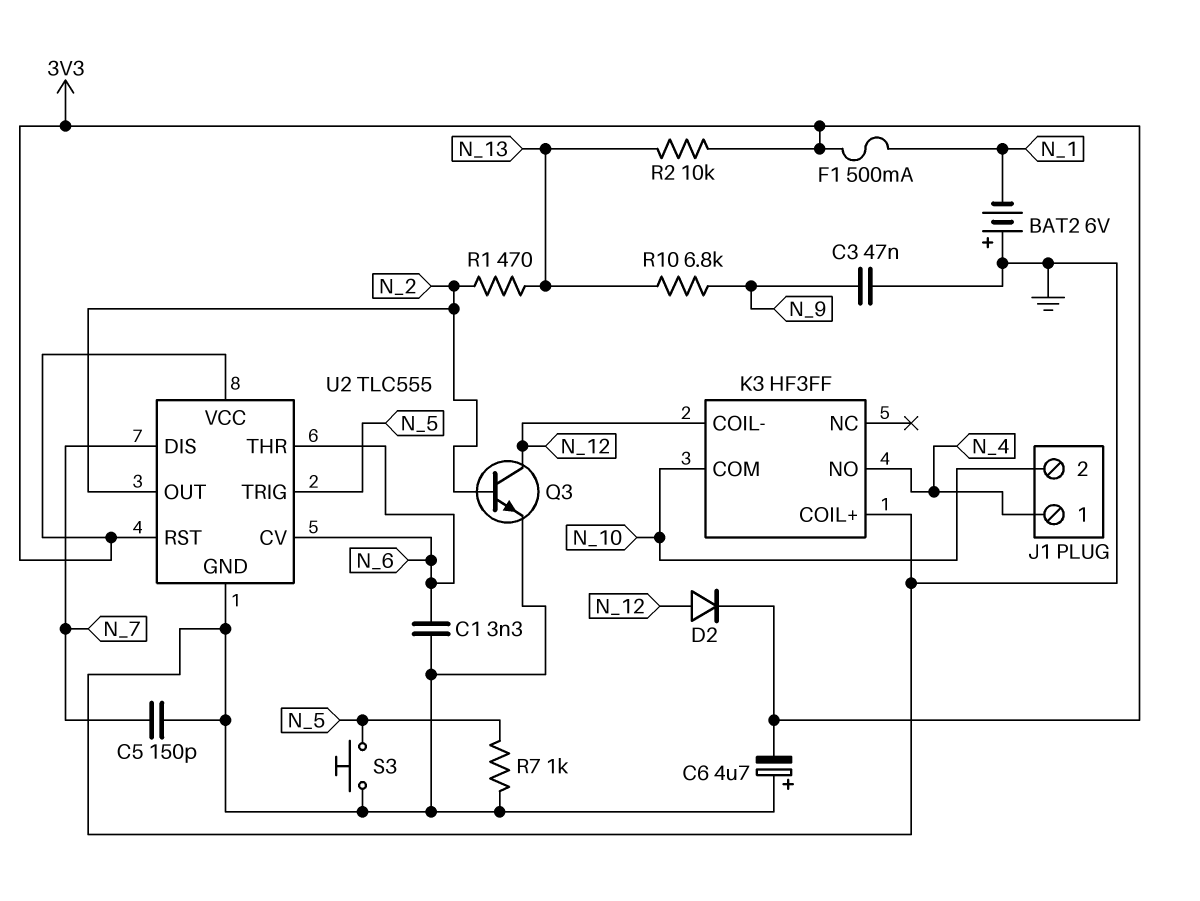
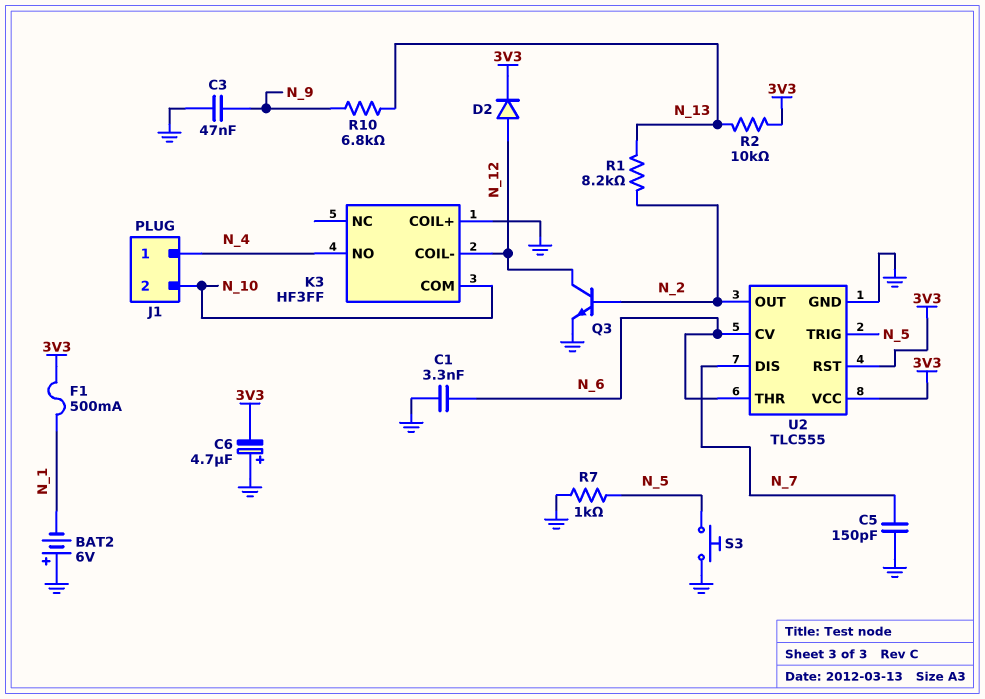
R1: 470 (N_2, N_13) -> 8.2k (N_2, N_13)

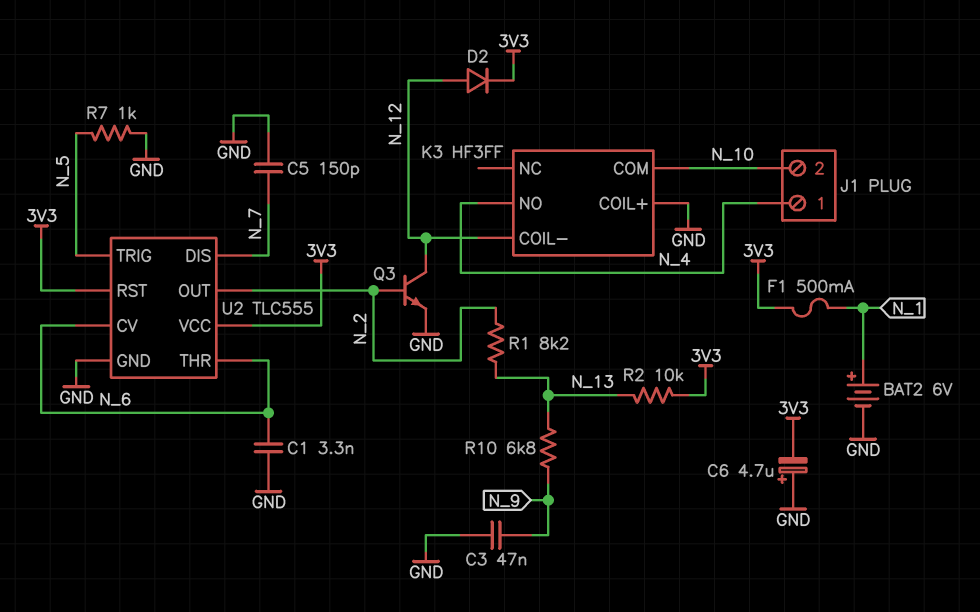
BAT2: 6V (plus GND, minus N_1) -> 6V (plus N_1, minus GND)
S3: button (GND, N_5) -> none

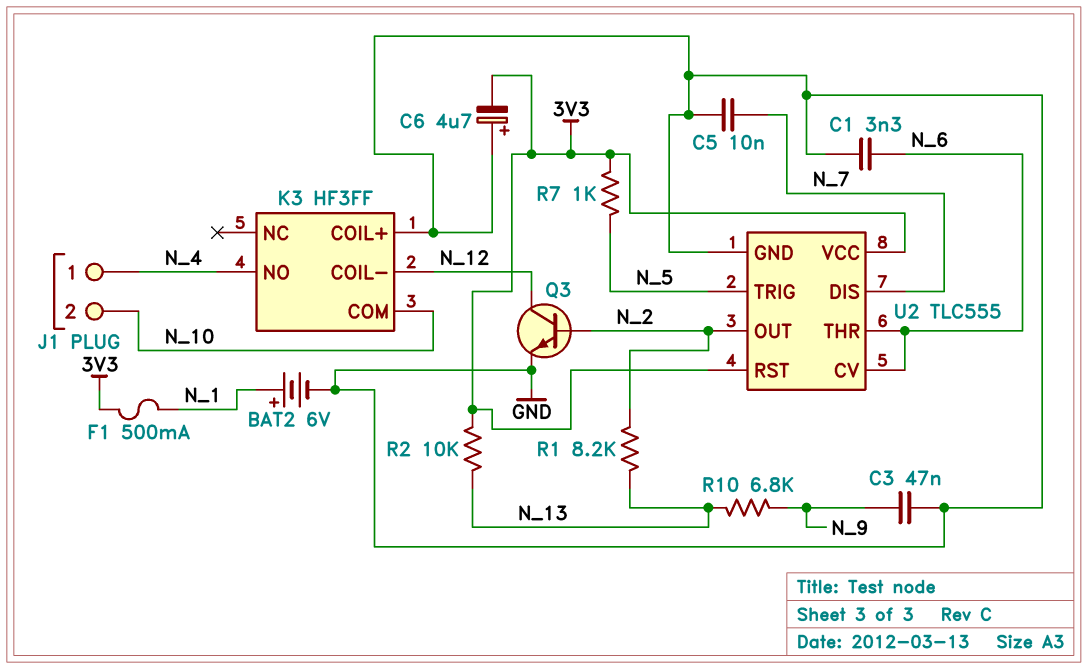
C5: 150pF (GND, N_7) -> 10nF (GND, N_7)
D2: diode (A N_12, K 3V3) -> none
R7: 1k (GND, N_5) -> 1k (3V3, N_5)

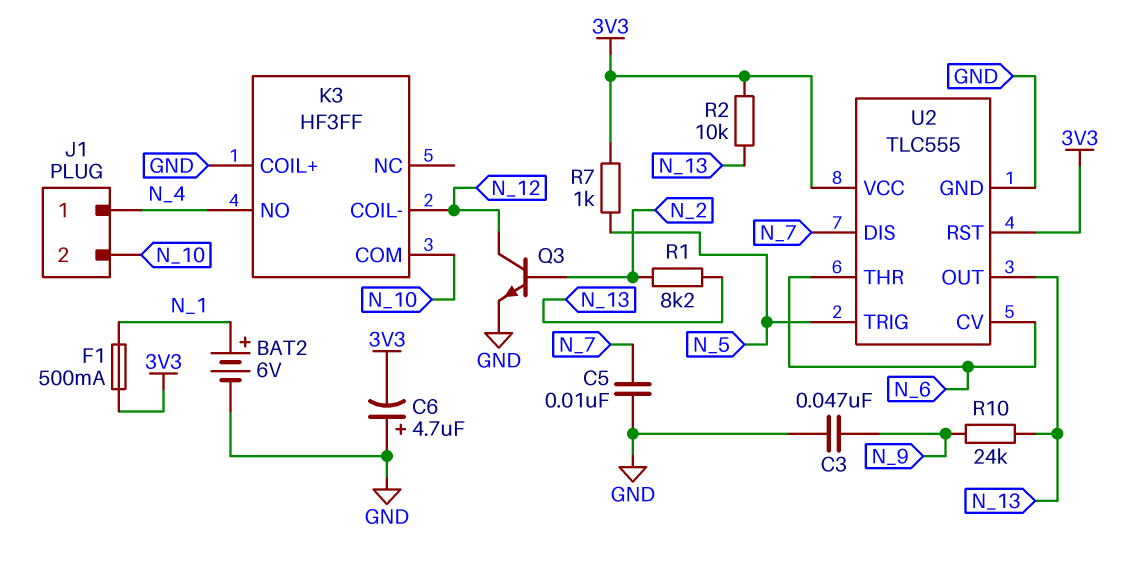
C1: 3.3nF (GND, N_6) -> none
R10: 6.8k (N_9, N_13) -> 24k (N_9, N_13)
U2 pin OUT: N_2 -> N_13

